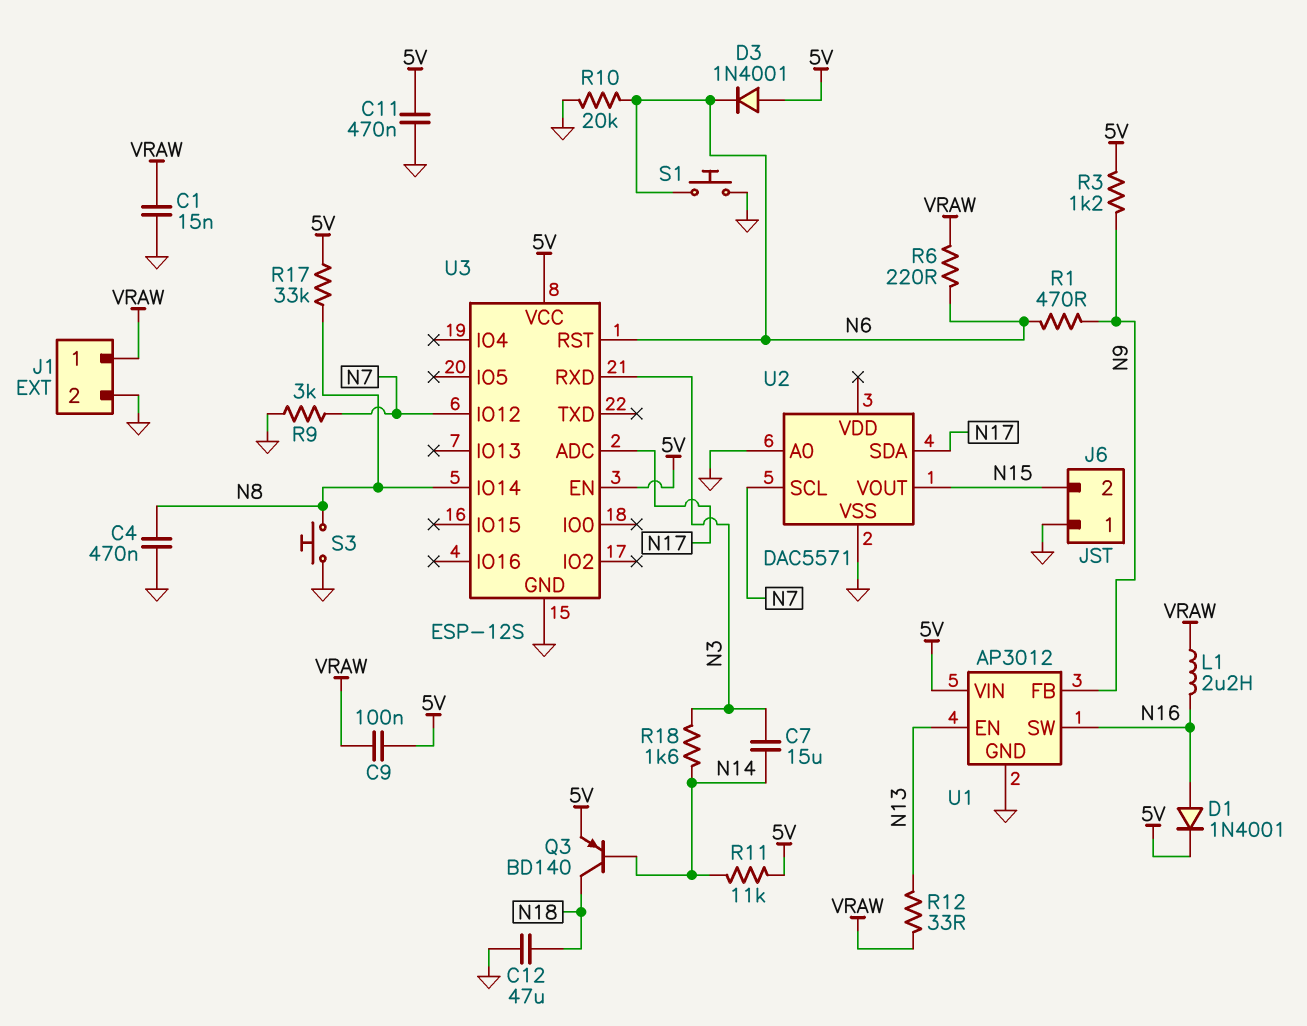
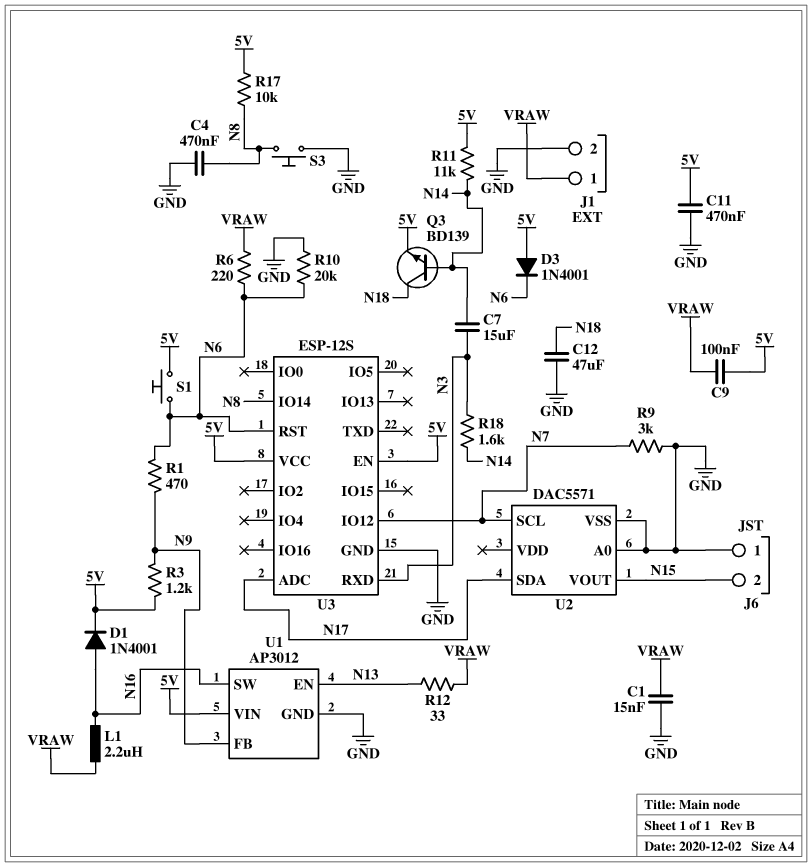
Q3: PNP BD140 (B N14, C N18, E 5V) -> NPN BD139 (B N14, C N18, E 5V)
R17: 33k (5V, N8) -> 10k (5V, N8)
S1: button (GND, N6) -> button (5V, N6)

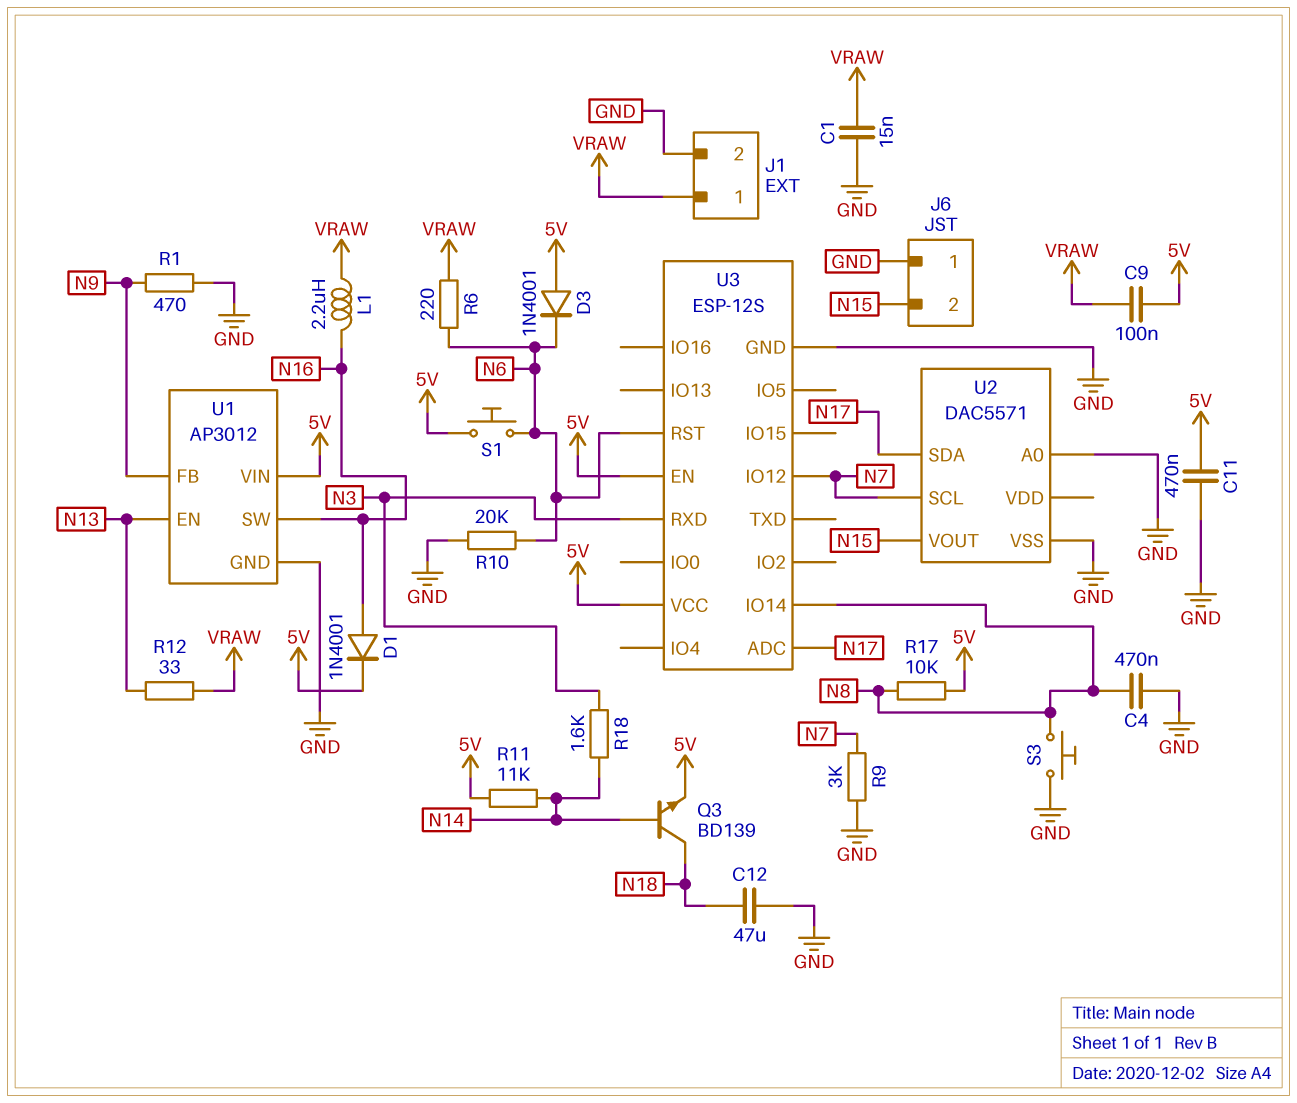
C7: 15uF (N3, N14) -> none
R1: 470 (N6, N9) -> 470 (GND, N9)
R3: 1.2k (5V, N9) -> none

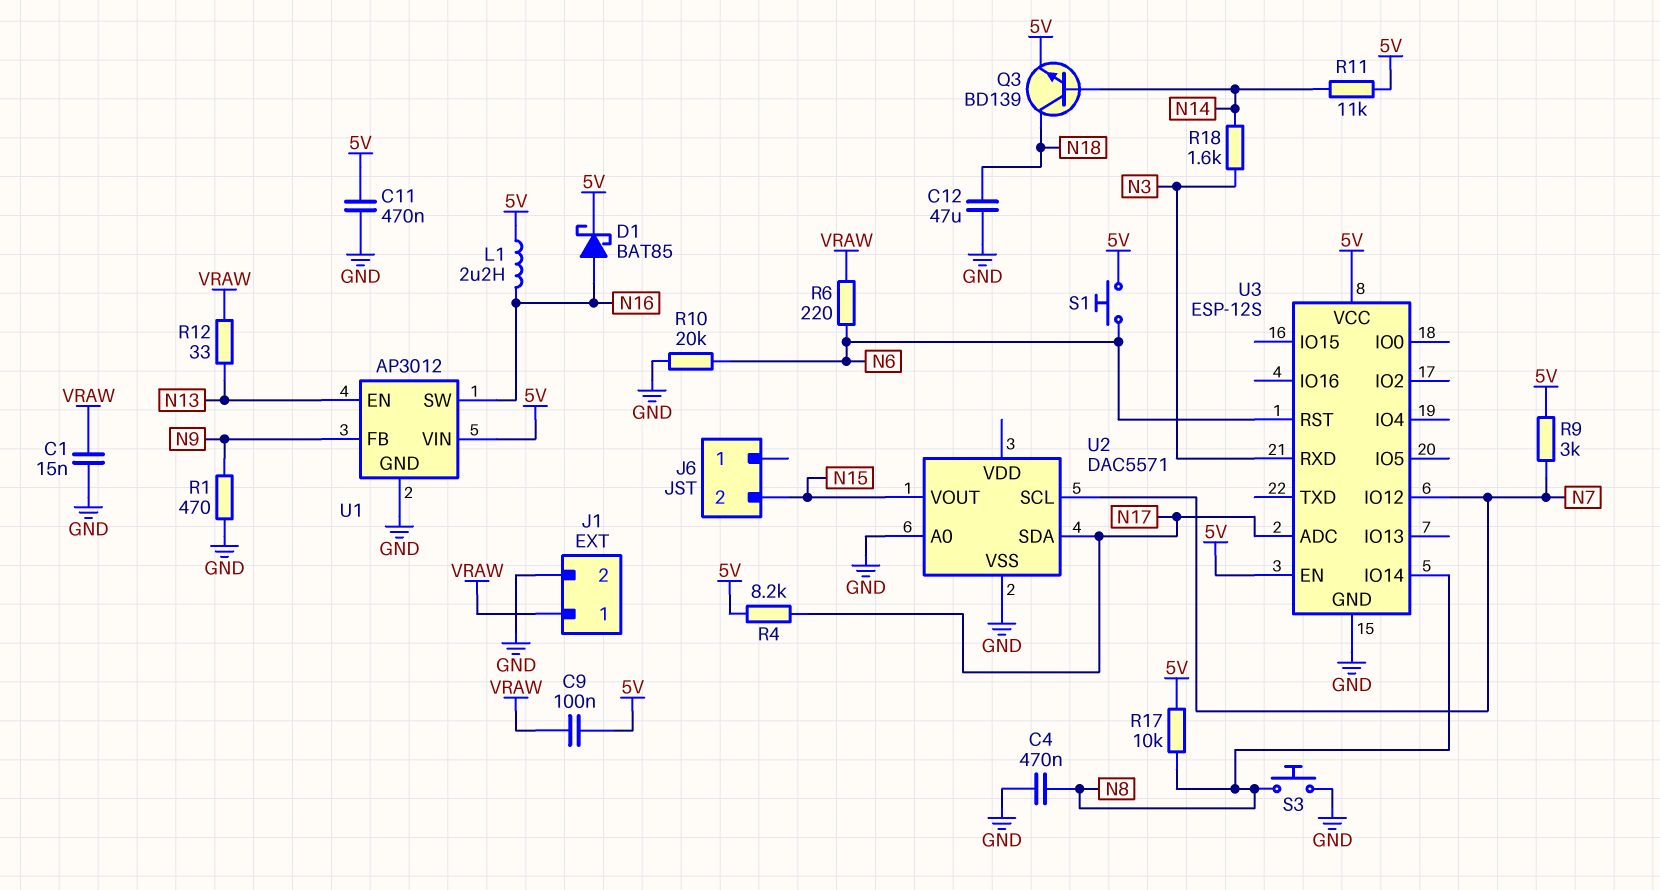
D1: diode 1N4001 (A N16, K 5V) -> schottky BAT85 (A N16, K 5V)
D3: diode 1N4001 (A 5V, K N6) -> none
J6 pin 1: GND -> none
L1: 2.2uH (N16, VRAW) -> 2.2uH (5V, N16)
R4: none -> 8.2k (5V, N17)
R9: 3k (GND, N7) -> 3k (5V, N7)

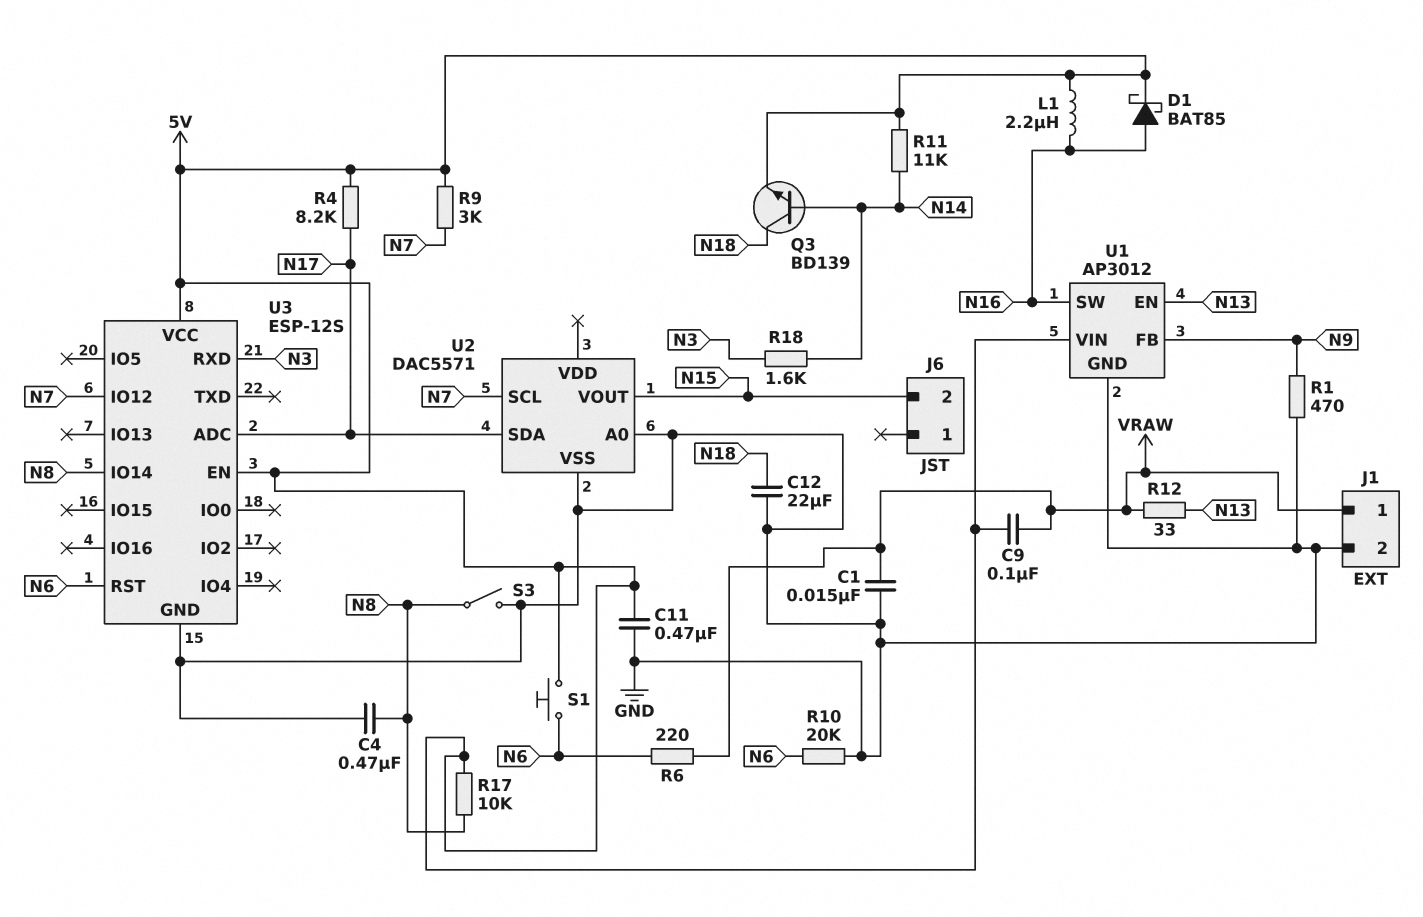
C12: 47uF (GND, N18) -> 22uF (GND, N18)
S3: button (GND, N8) -> switch (GND, N8)

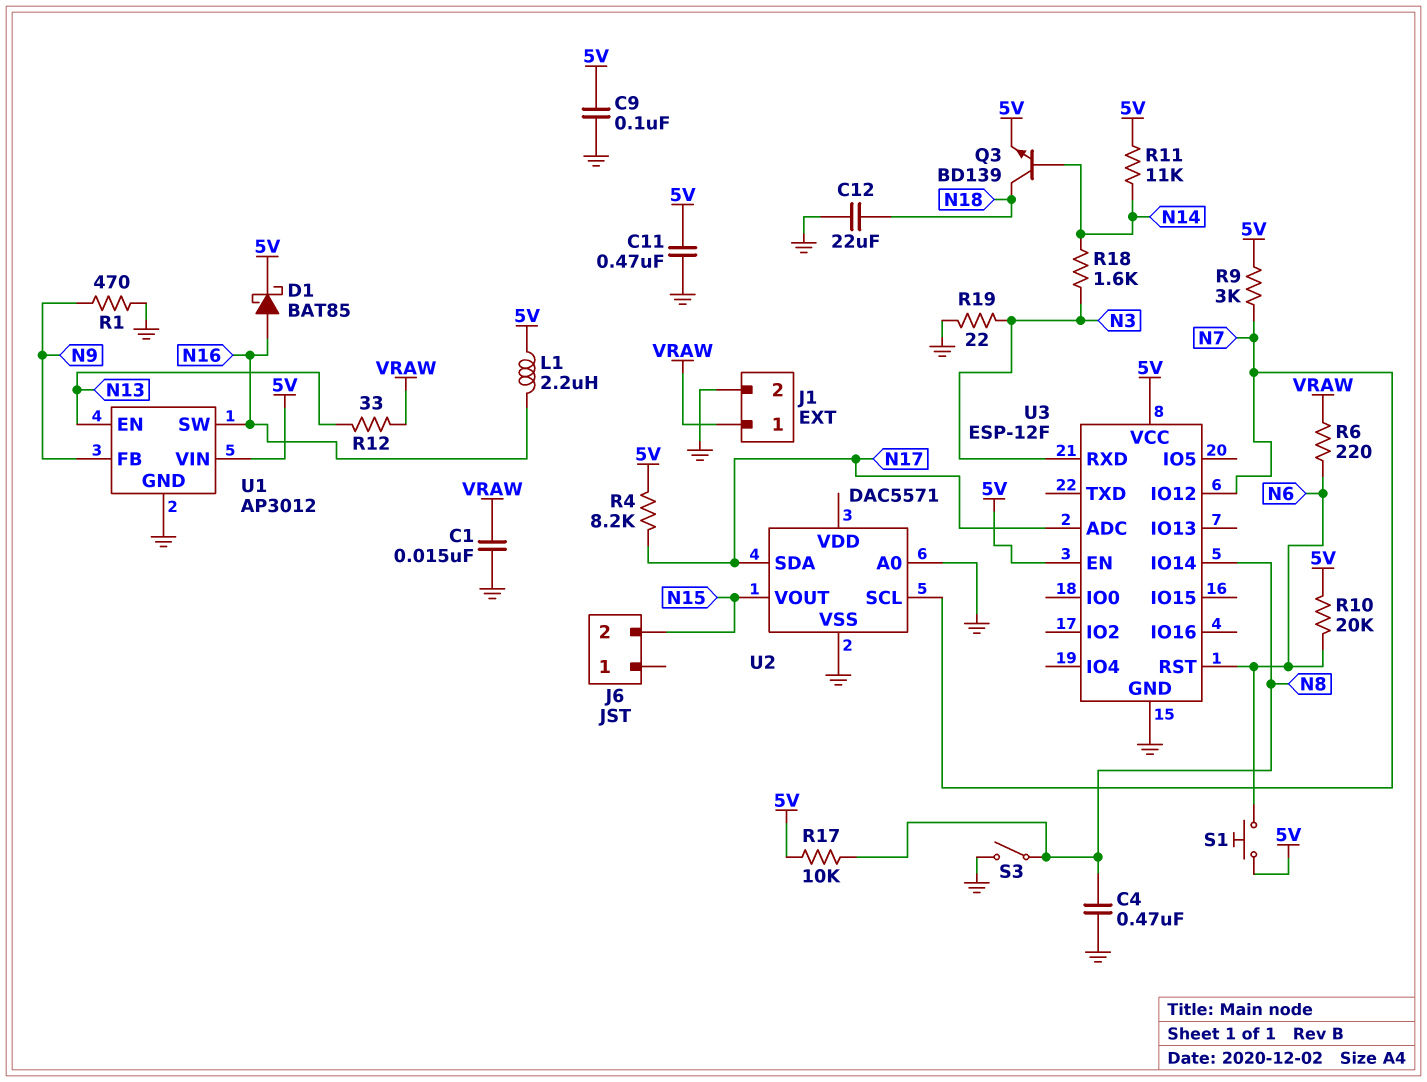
C9: 100nF (5V, VRAW) -> 100nF (5V, GND)
R10: 20k (GND, N6) -> 20k (5V, N6)
R19: none -> 22 (GND, N3)
U3: ESP-12S -> ESP-12F

